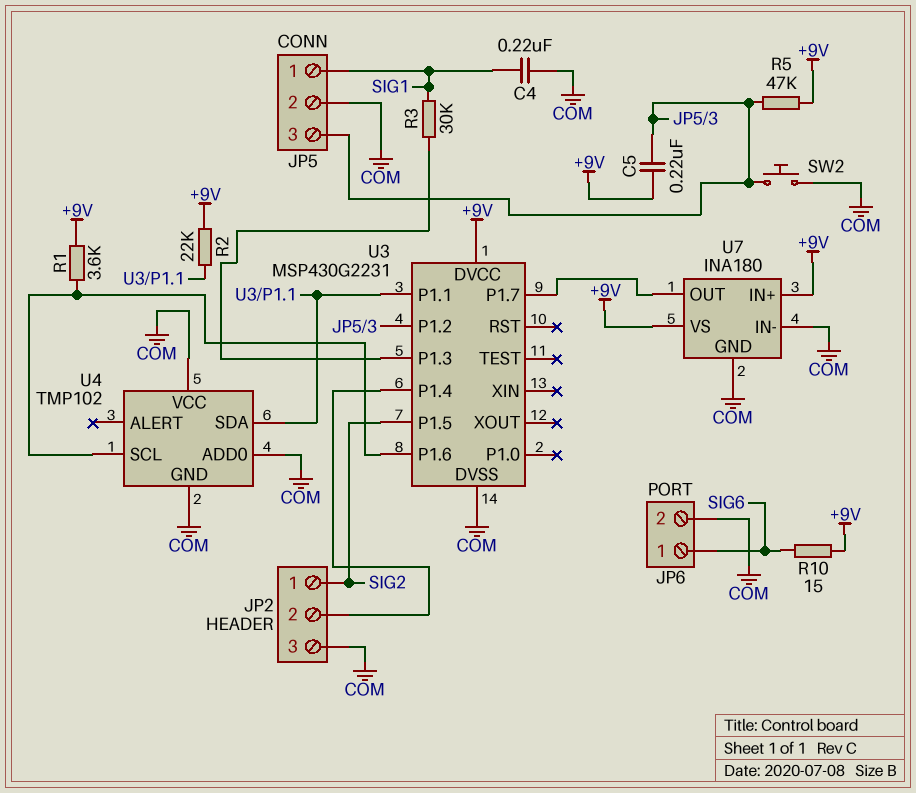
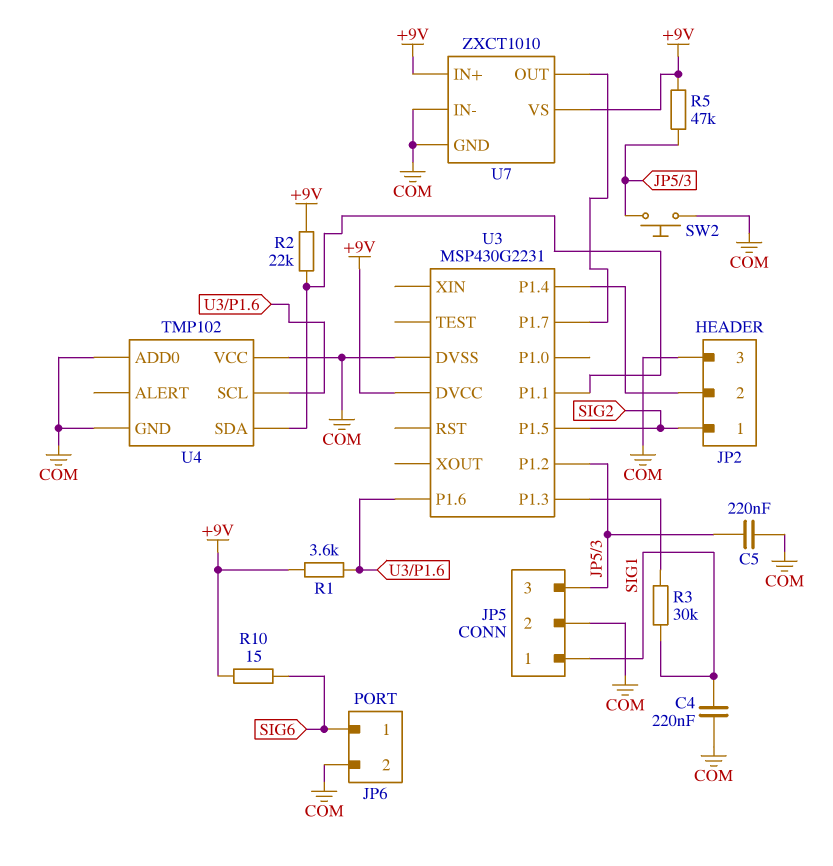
C5: 220nF (+9V, JP5/3) -> 220nF (COM, JP5/3)
U7: INA180 -> ZXCT1010

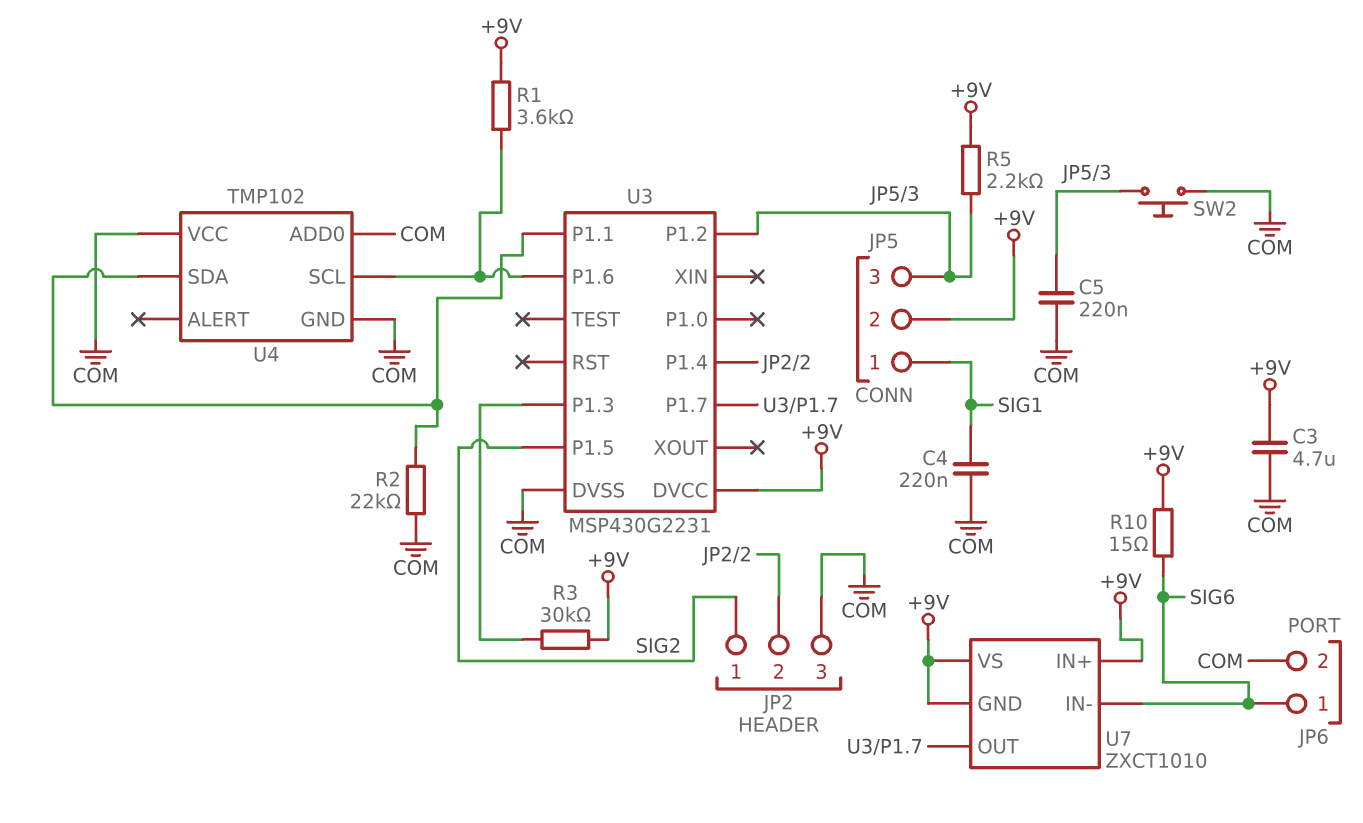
C3: none -> 4.7uF (+9V, COM)
JP5 pin 2: COM -> +9V
R2: 22k (+9V, U3/P1.1) -> 22k (COM, U3/P1.1)
R3: 30k (SIG1, U3/P1.3) -> 30k (+9V, U3/P1.3)
R5: 47k (+9V, JP5/3) -> 2.2k (+9V, JP5/3)
U7 pin GND: COM -> +9V
U7 pin IN-: COM -> SIG6

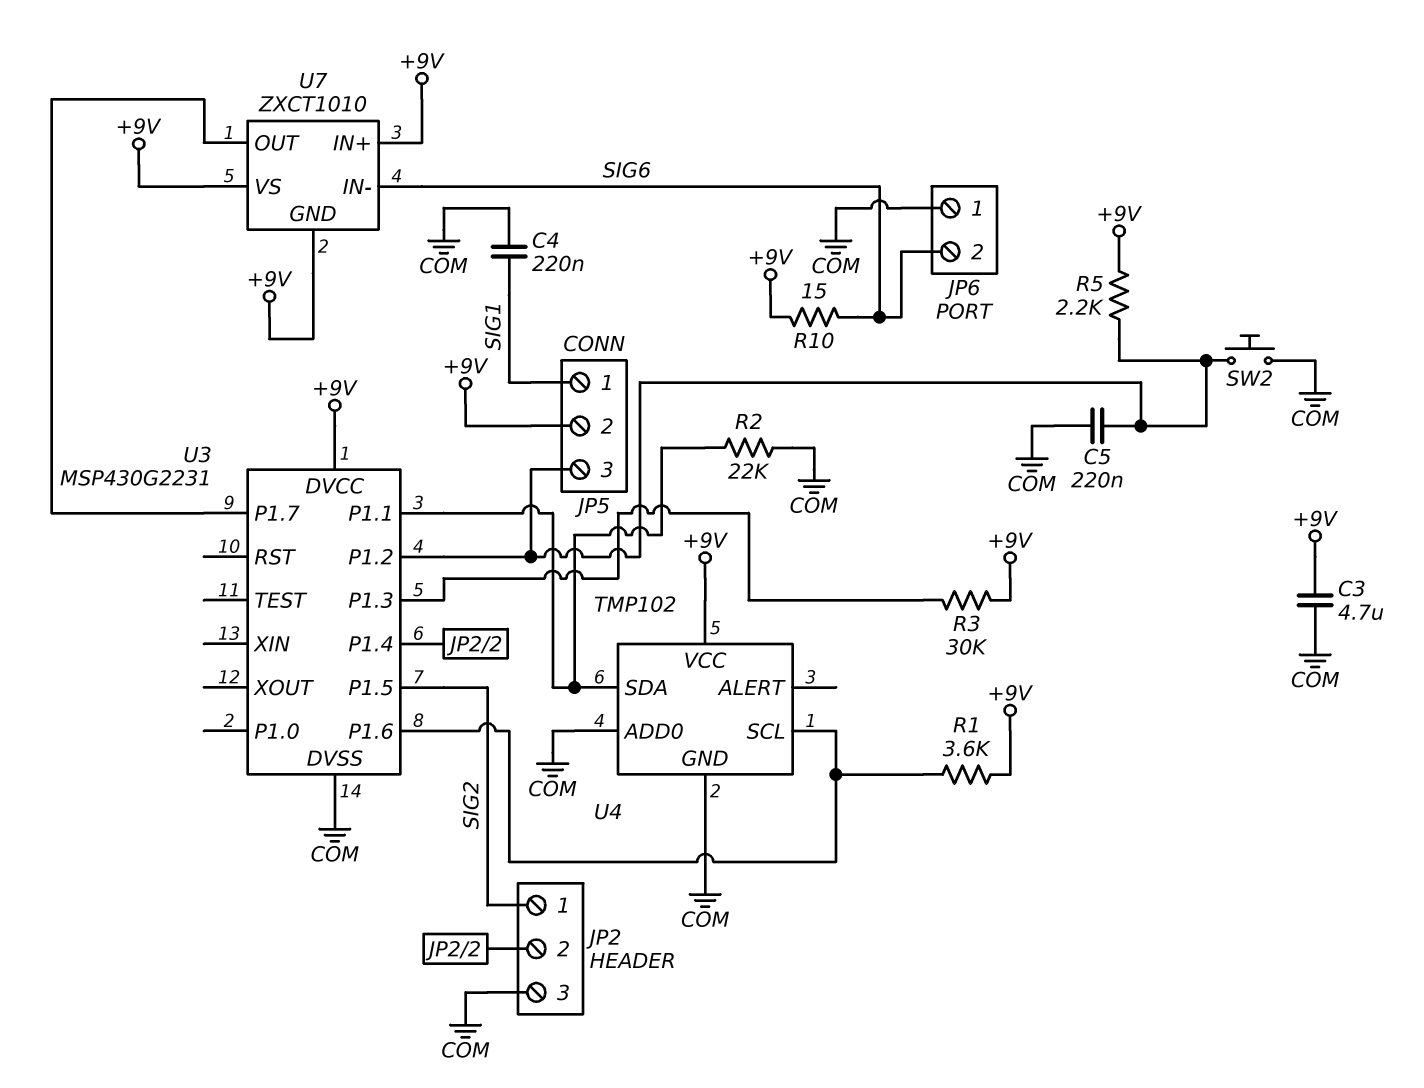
JP6 pin 1: SIG6 -> COM
JP6 pin 2: COM -> SIG6
U4 pin VCC: COM -> +9V

